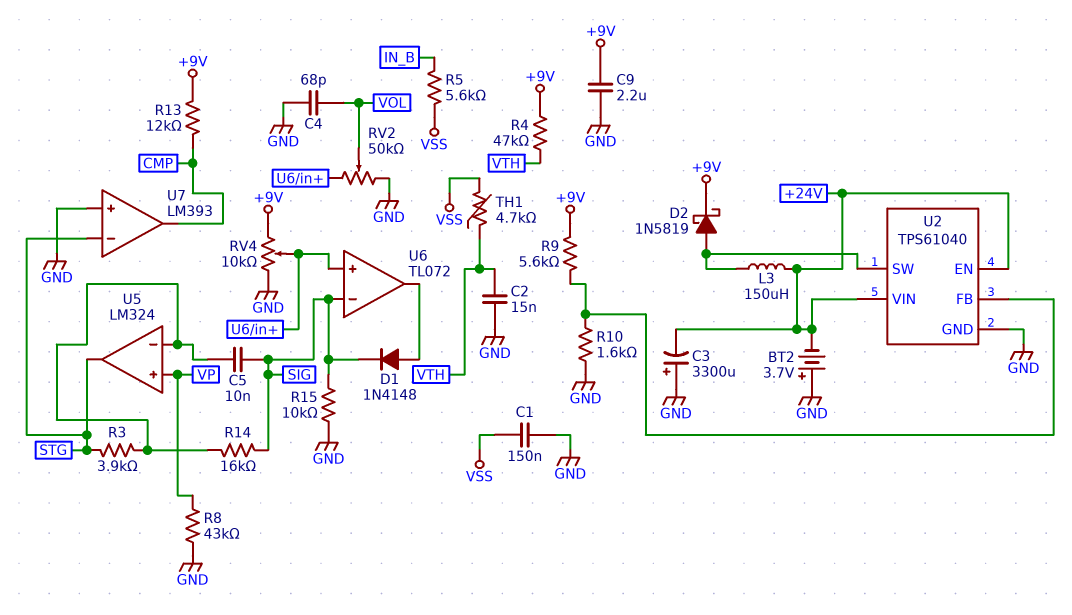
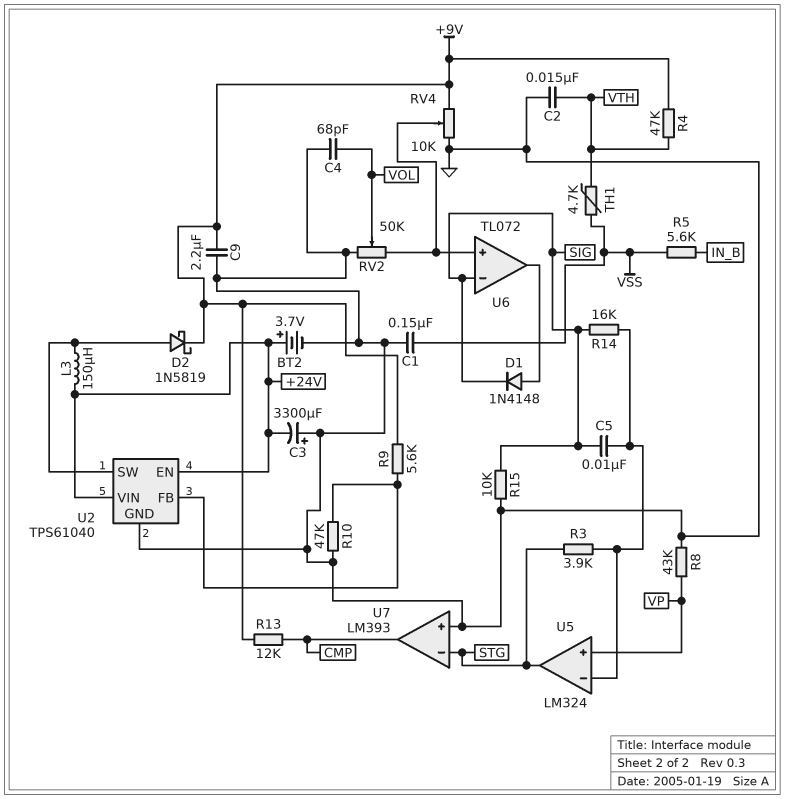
BT2: 3.7V (plus GND, minus +24V) -> 3.7V (plus +24V, minus GND)
R10: 1.6k (GND, U2/FB) -> 47k (GND, U2/FB)

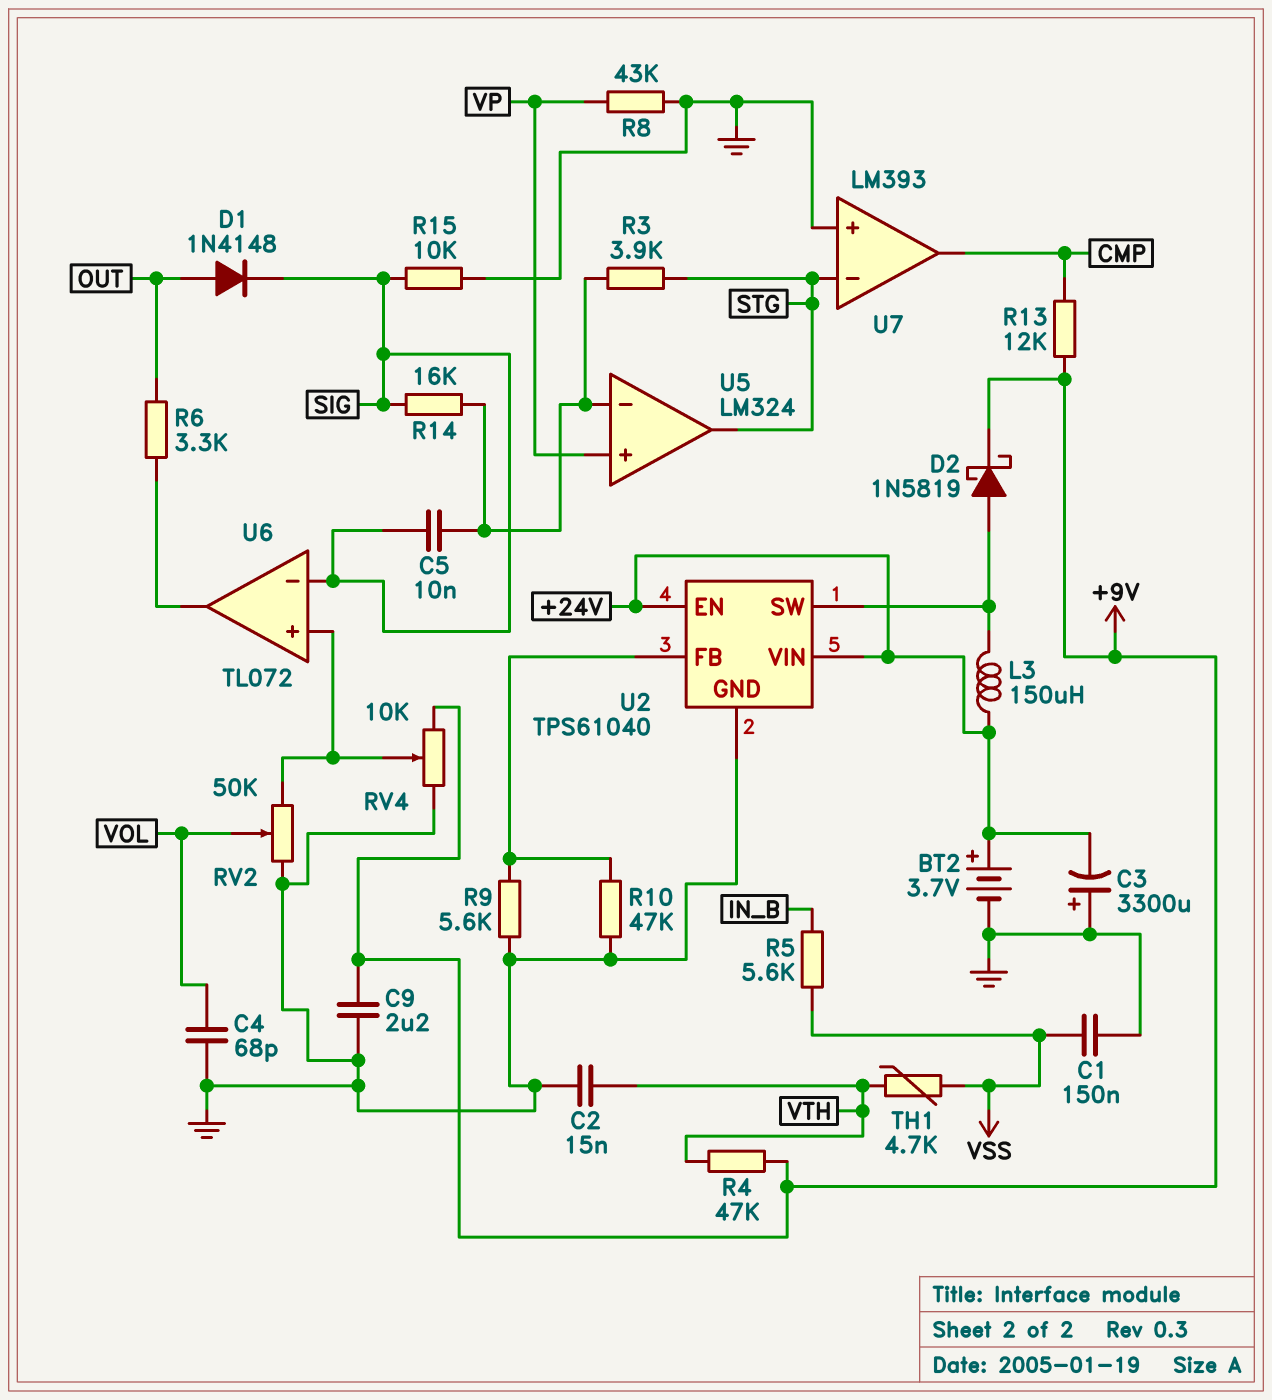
D1: diode 1N4148 (A U6/out, K SIG) -> diode 1N4148 (A OUT, K SIG)
R6: none -> 3.3k (OUT, U6/out)
R9: 5.6k (+9V, U2/FB) -> 5.6k (GND, U2/FB)

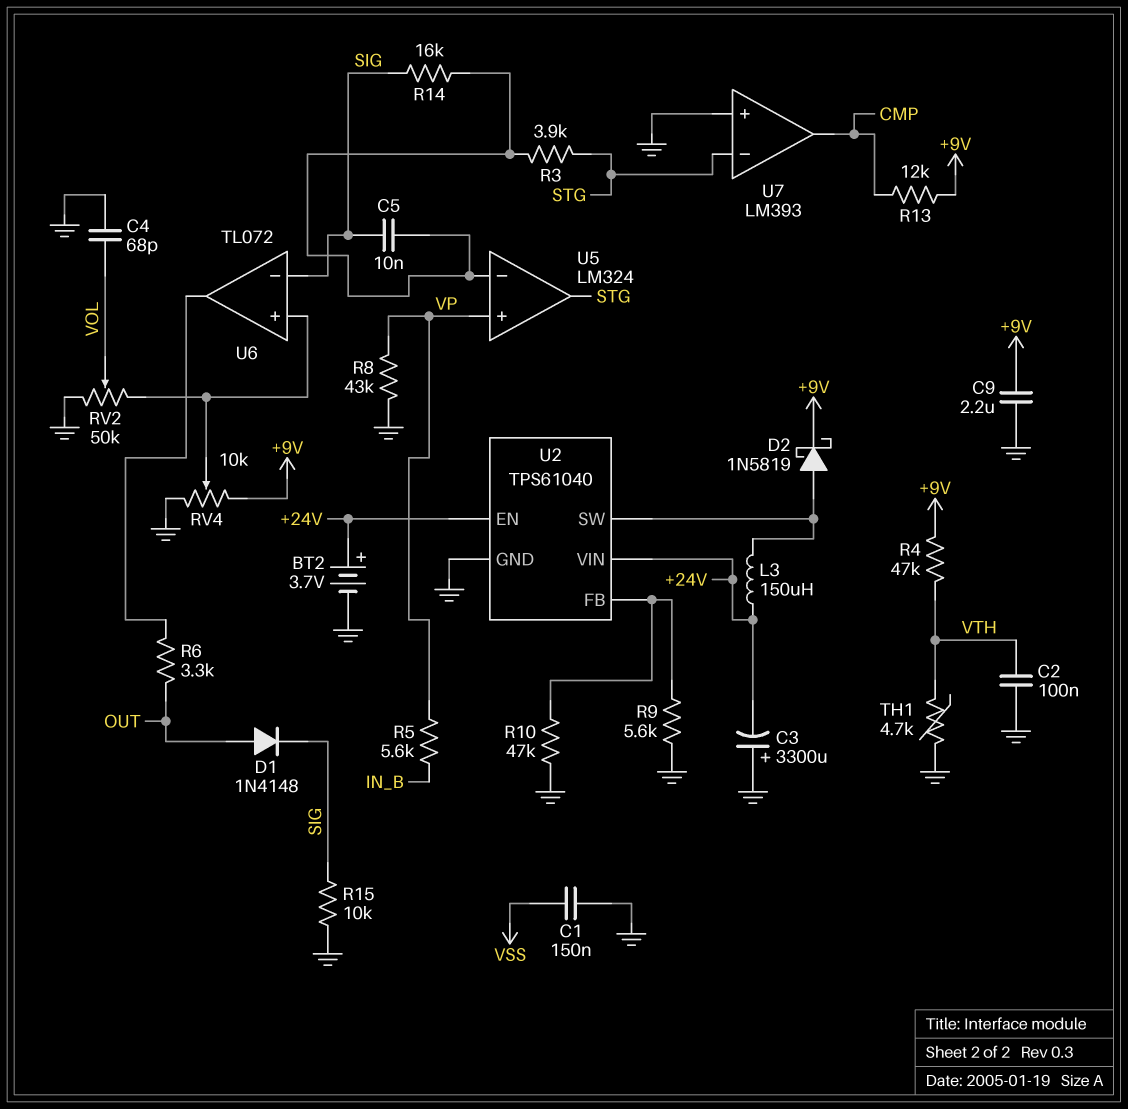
C2: 15nF (GND, VTH) -> 100nF (GND, VTH)
R5: 5.6k (IN_B, VSS) -> 5.6k (IN_B, VP)
TH1: 4.7k (VSS, VTH) -> 4.7k (GND, VTH)

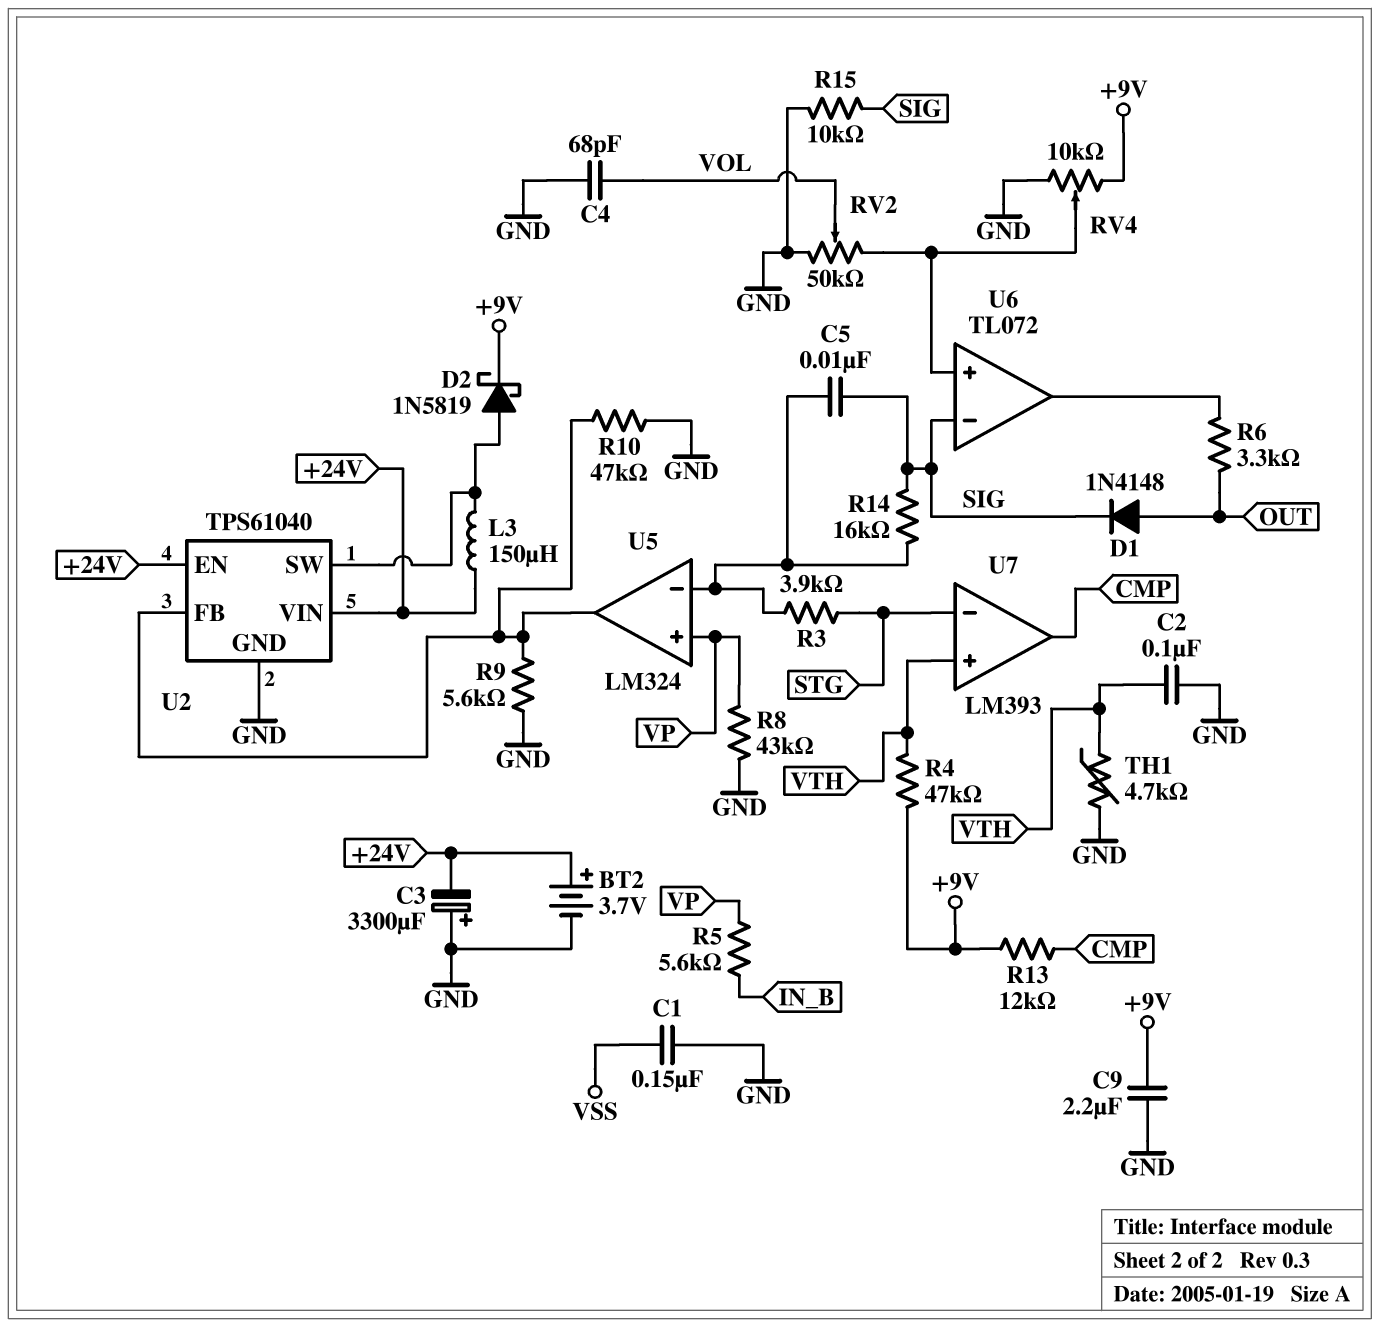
U5 pin out: STG -> U2/FB
U7 pin in+: GND -> VTH

